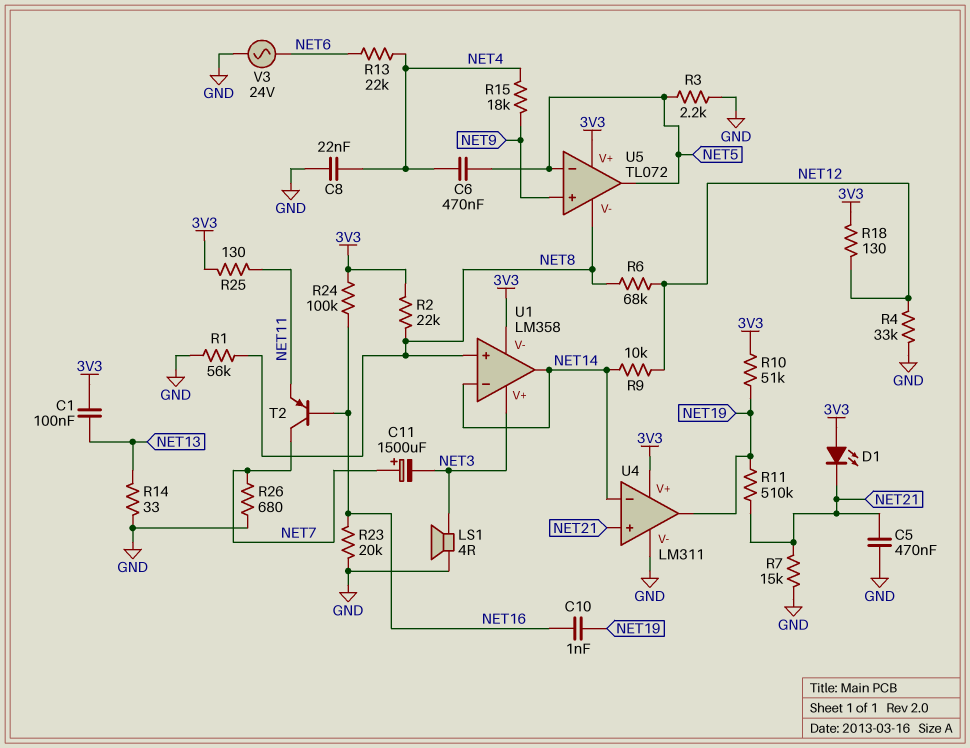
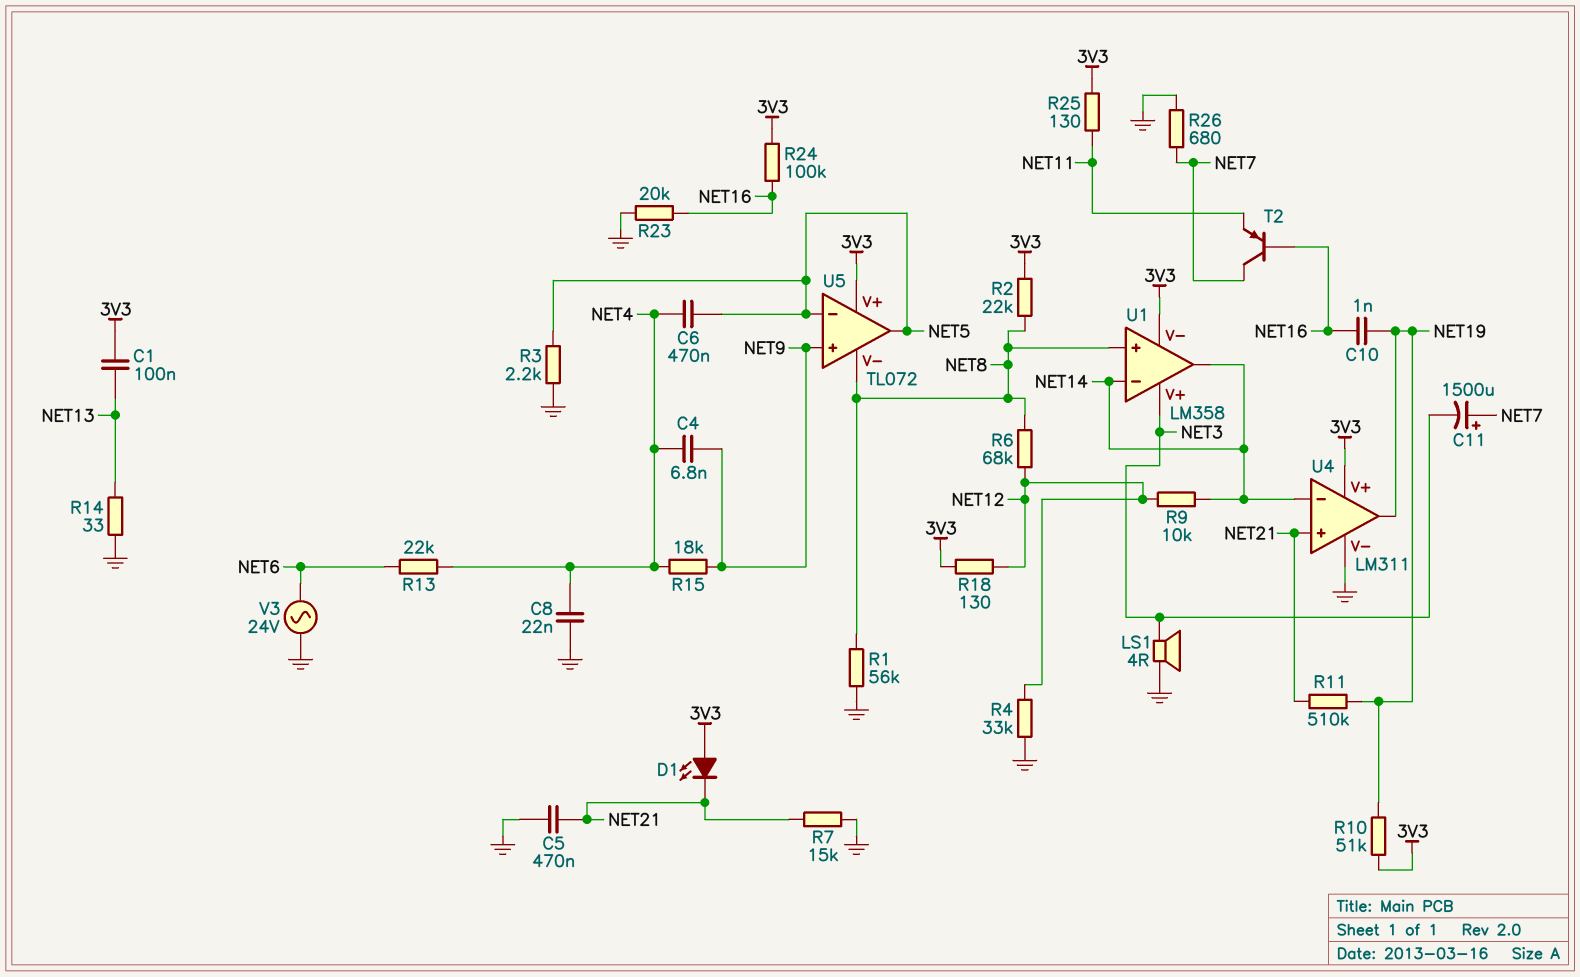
C4: none -> 6.8nF (NET4, NET9)

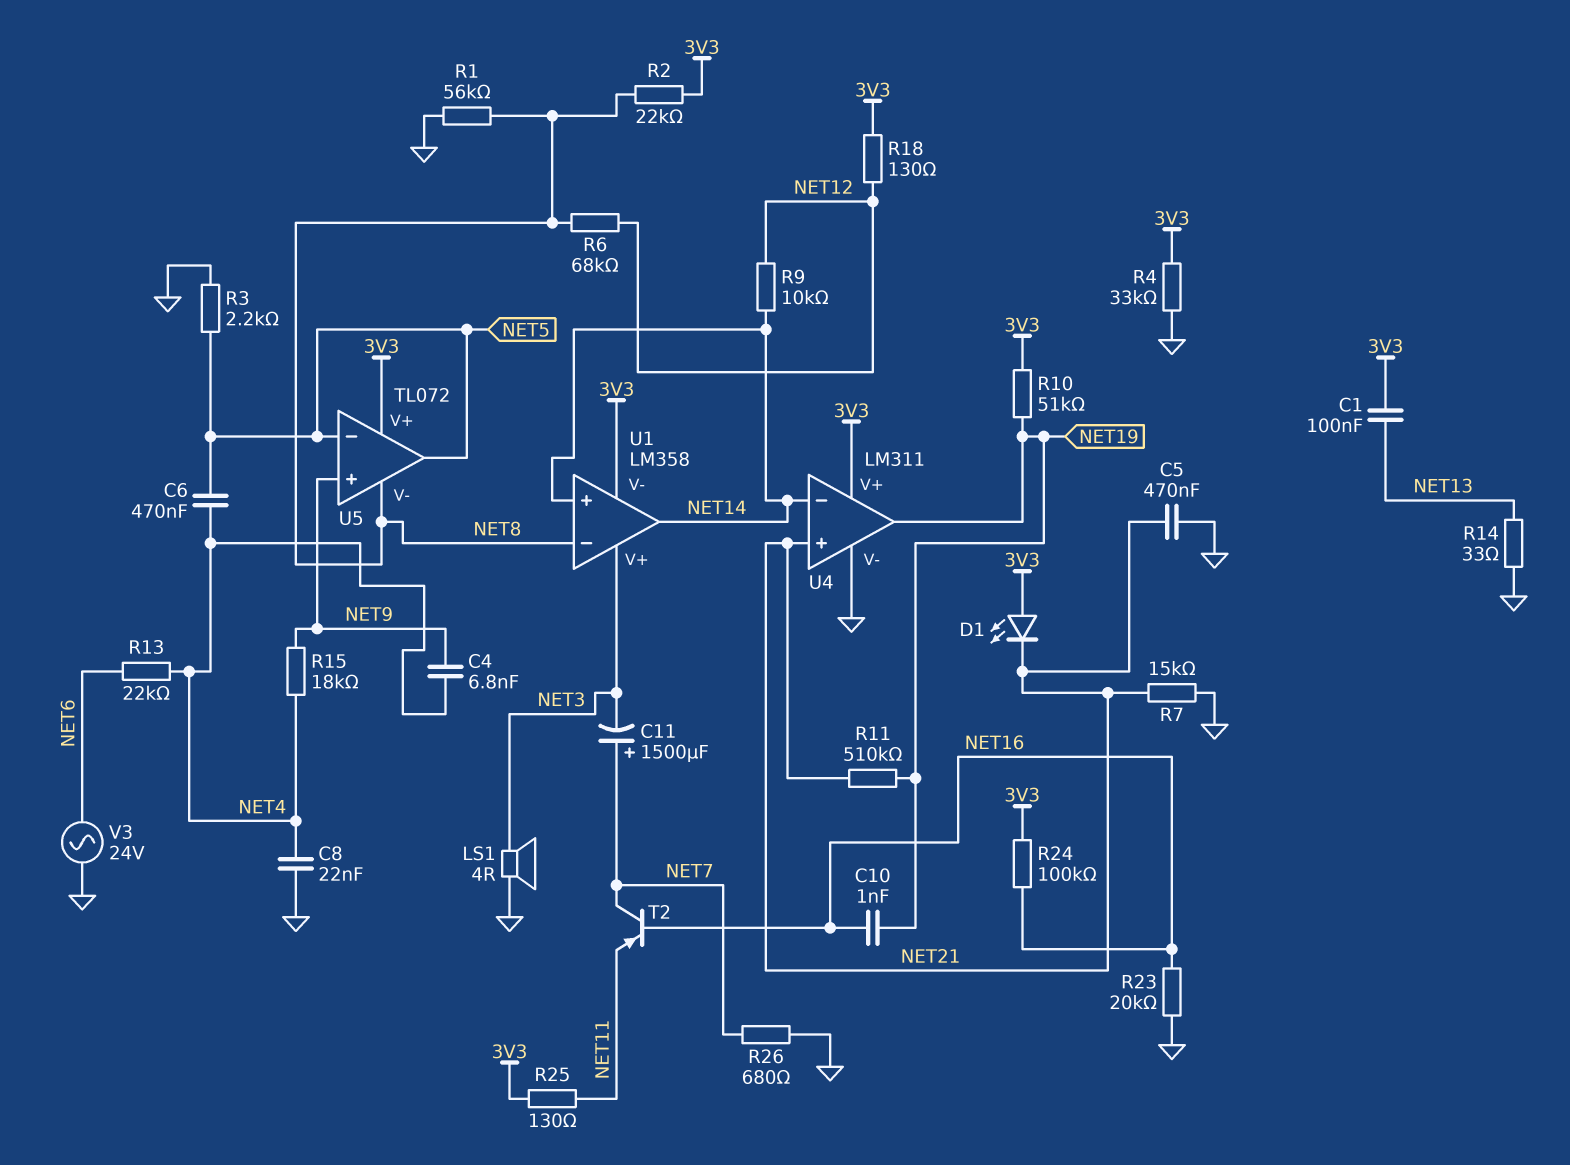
R4: 33k (GND, NET12) -> 33k (3V3, GND)
U1 pin in+: NET8 -> NET14
U1 pin in-: NET14 -> NET8

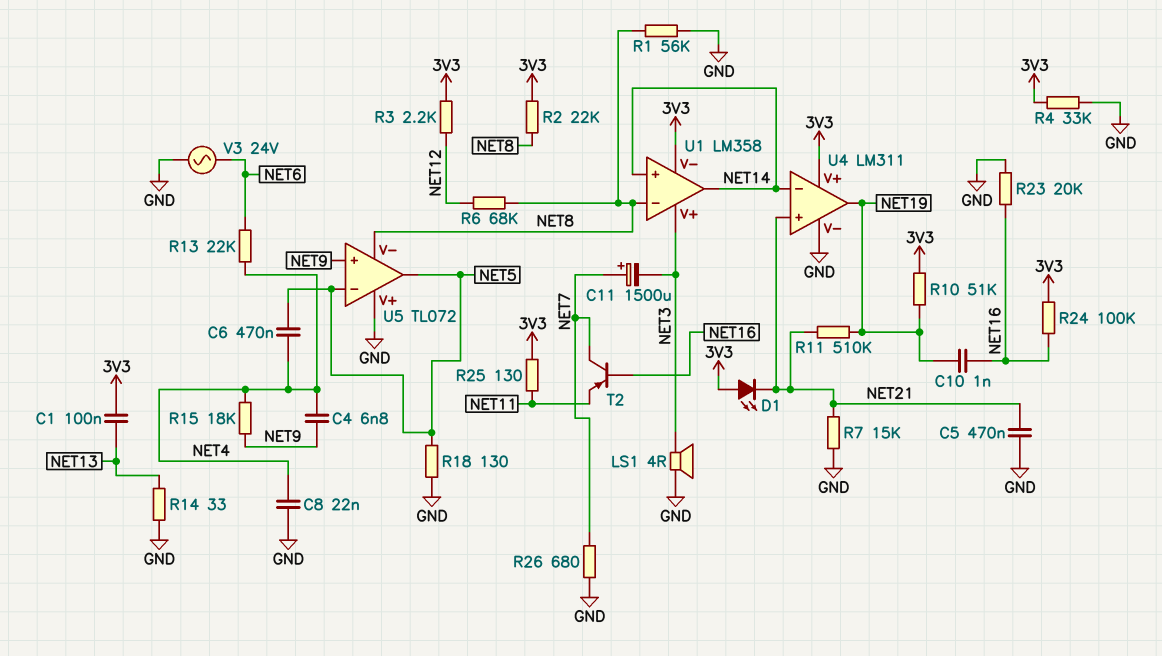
R3: 2.2k (GND, NET5) -> 2.2k (3V3, NET12)
R9: 10k (NET12, NET14) -> none
R18: 130 (3V3, NET12) -> 130 (GND, NET5)
U5 pin V+: 3V3 -> GND

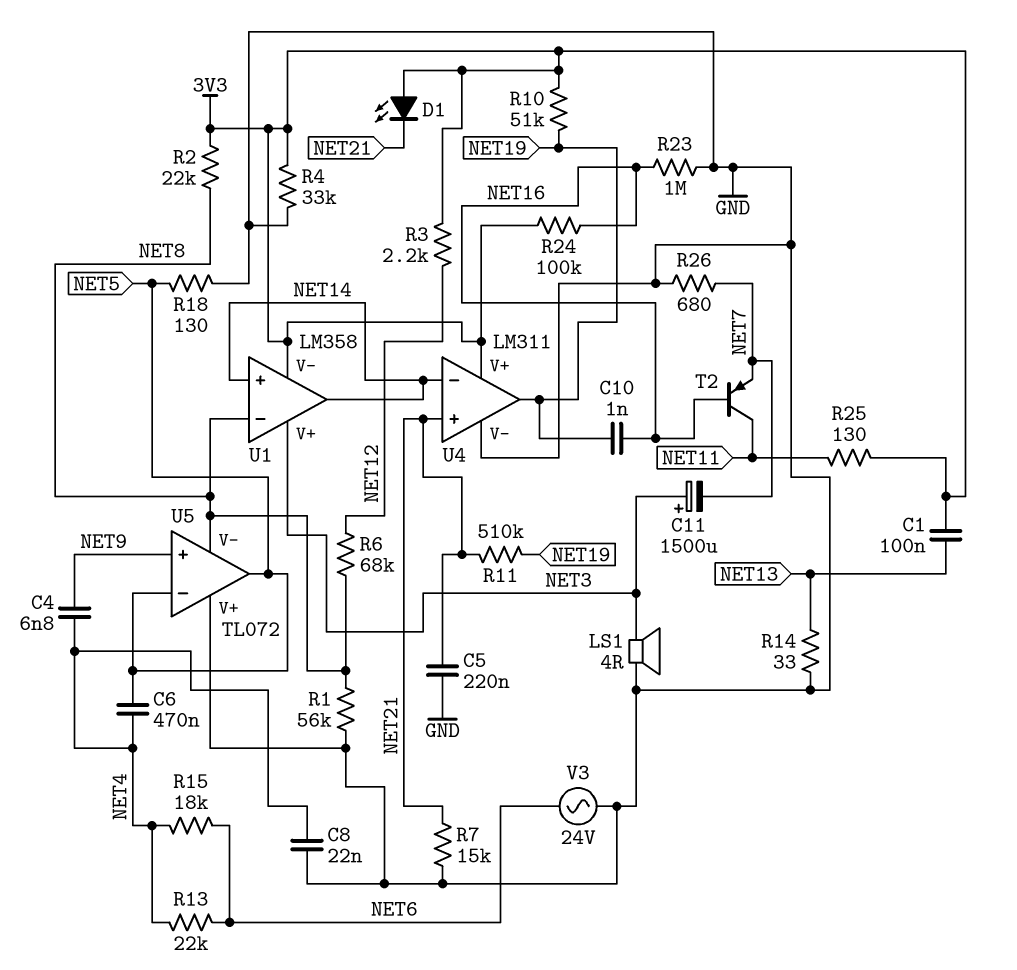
C5: 470nF (GND, NET21) -> 220nF (GND, NET21)
C11: 1500uF (plus NET7, minus NET3) -> 1500uF (plus NET3, minus NET7)
R15: 18k (NET4, NET9) -> 18k (NET4, NET6)
R23: 20k (GND, NET16) -> 1M (GND, NET16)
T2: PNP (B NET16, C NET7, E NET11) -> PNP (B NET16, C NET11, E NET7)

